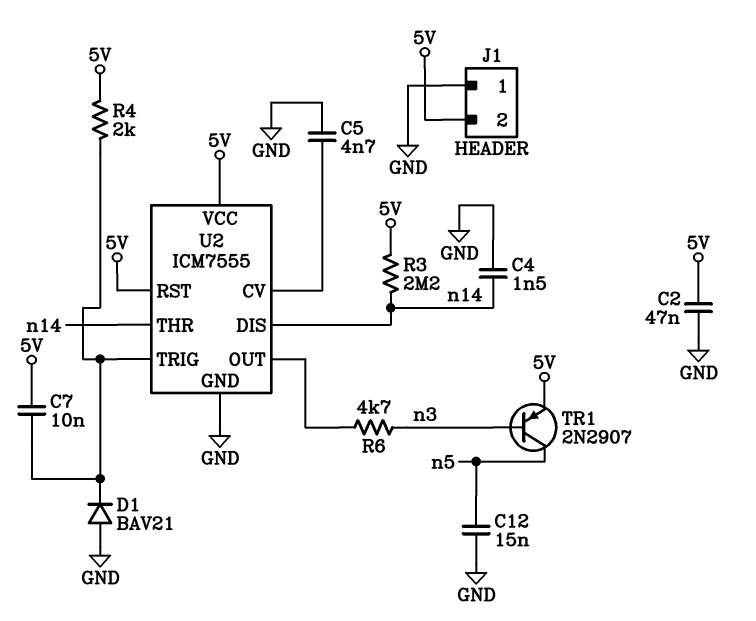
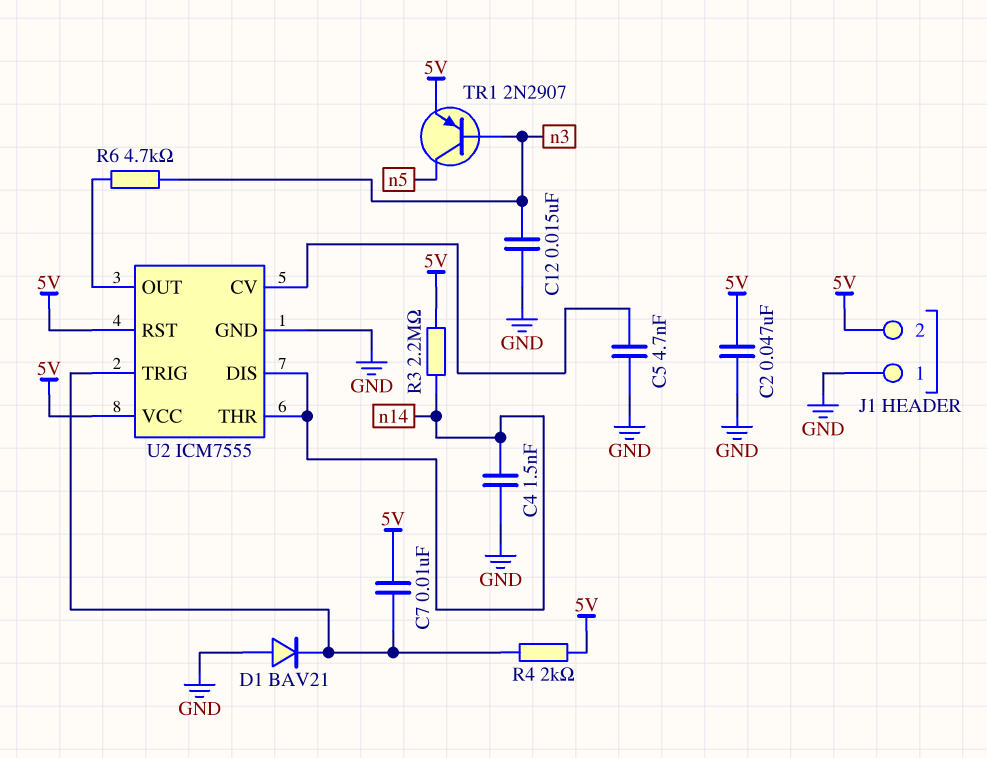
C12: 15nF (GND, n5) -> 15nF (GND, n3)

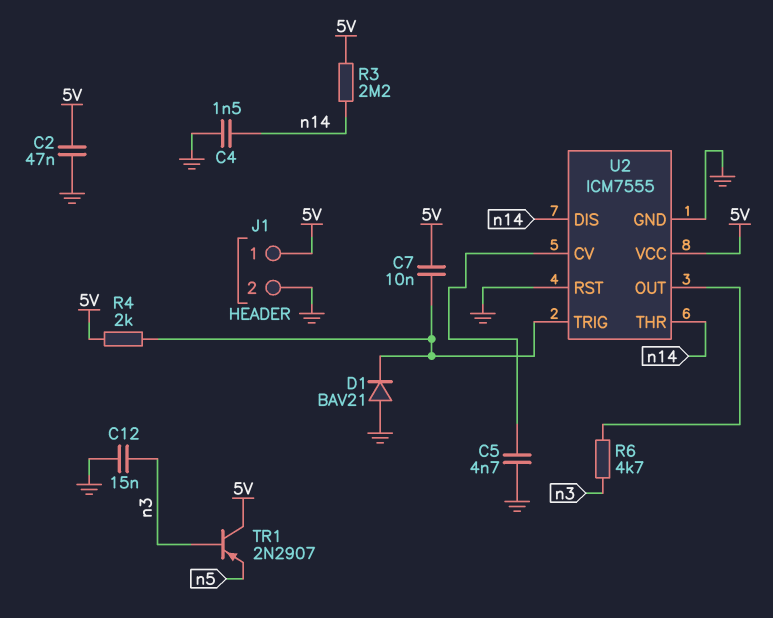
J1 pin 1: GND -> 5V
J1 pin 2: 5V -> GND
TR1: PNP 2N2907 (B n3, C n5, E 5V) -> PNP 2N2907 (B n3, C 5V, E n5)
U2 pin RST: 5V -> GND

